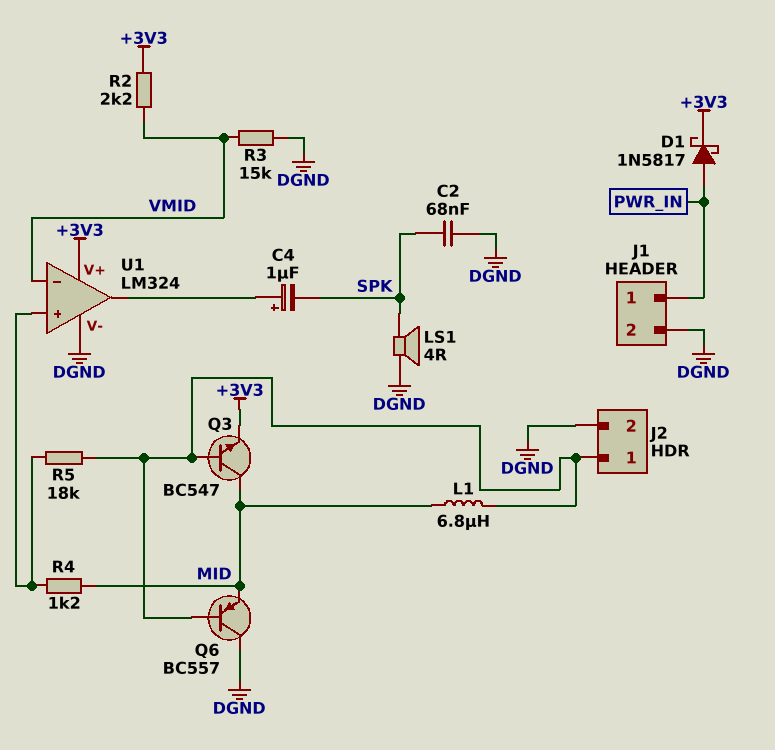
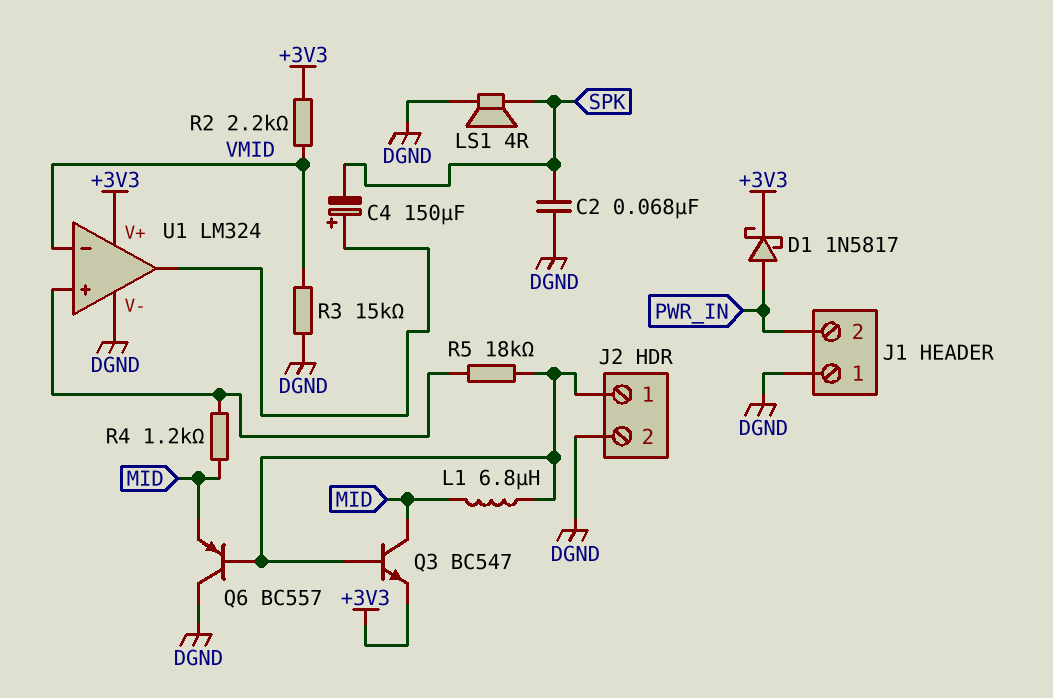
C4: 1uF (plus U1/out, minus SPK) -> 150uF (plus U1/out, minus SPK)
J1 pin 1: PWR_IN -> DGND
J1 pin 2: DGND -> PWR_IN

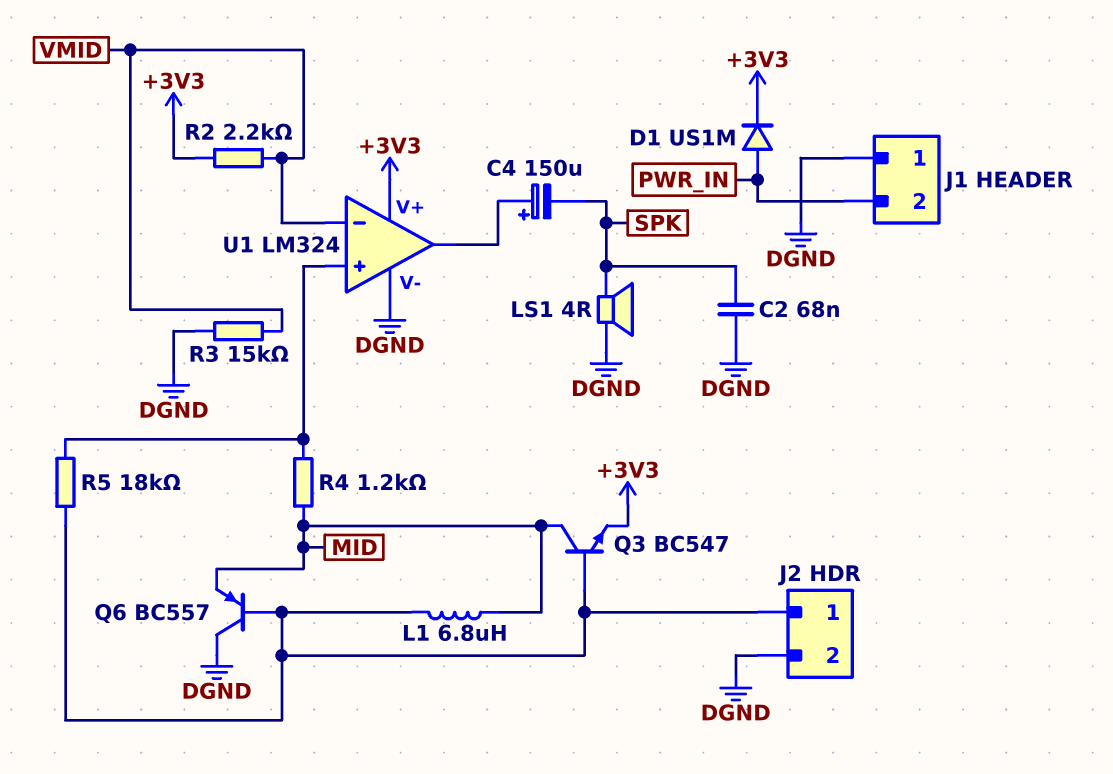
D1: schottky 1N5817 (A PWR_IN, K +3V3) -> diode US1M (A PWR_IN, K +3V3)

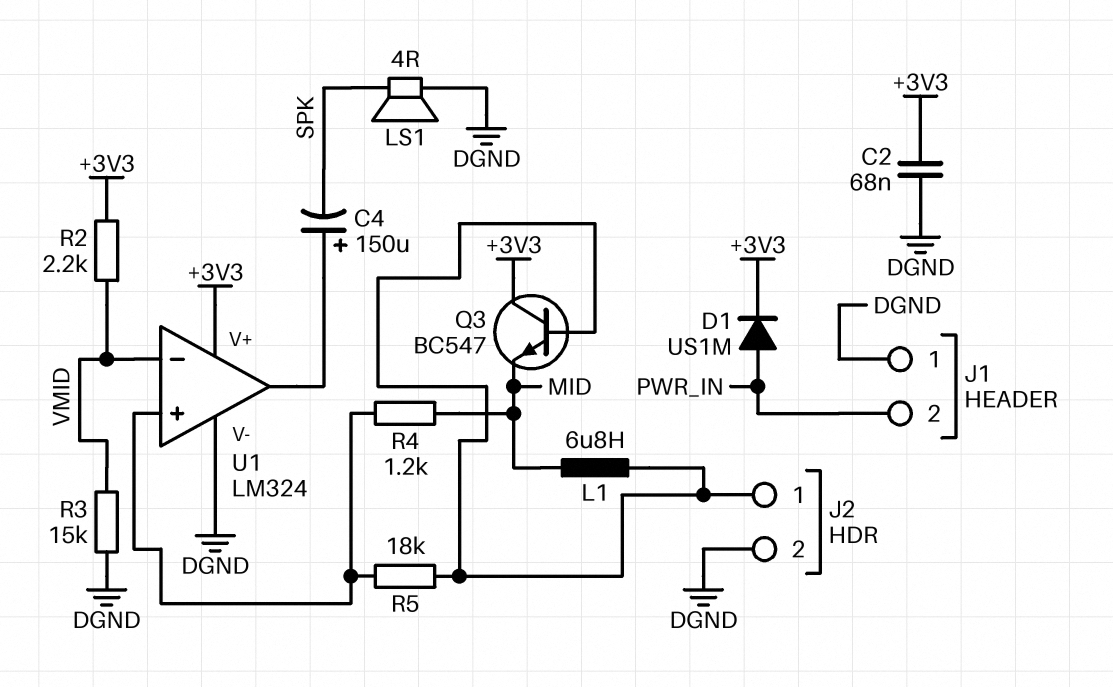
C2: 68nF (DGND, SPK) -> 68nF (+3V3, DGND)
Q3: NPN BC547 (B J2/1, C MID, E +3V3) -> NPN BC547 (B J2/1, C +3V3, E MID)
Q6: PNP BC557 (B J2/1, C DGND, E MID) -> none

